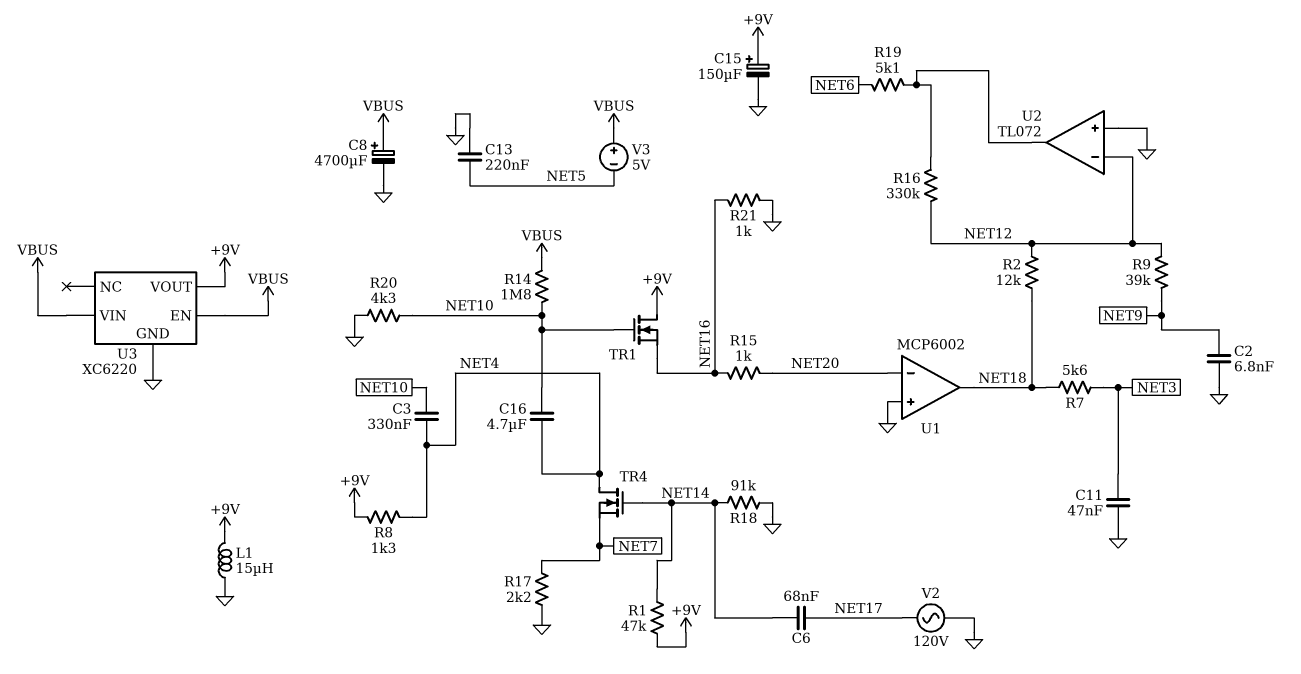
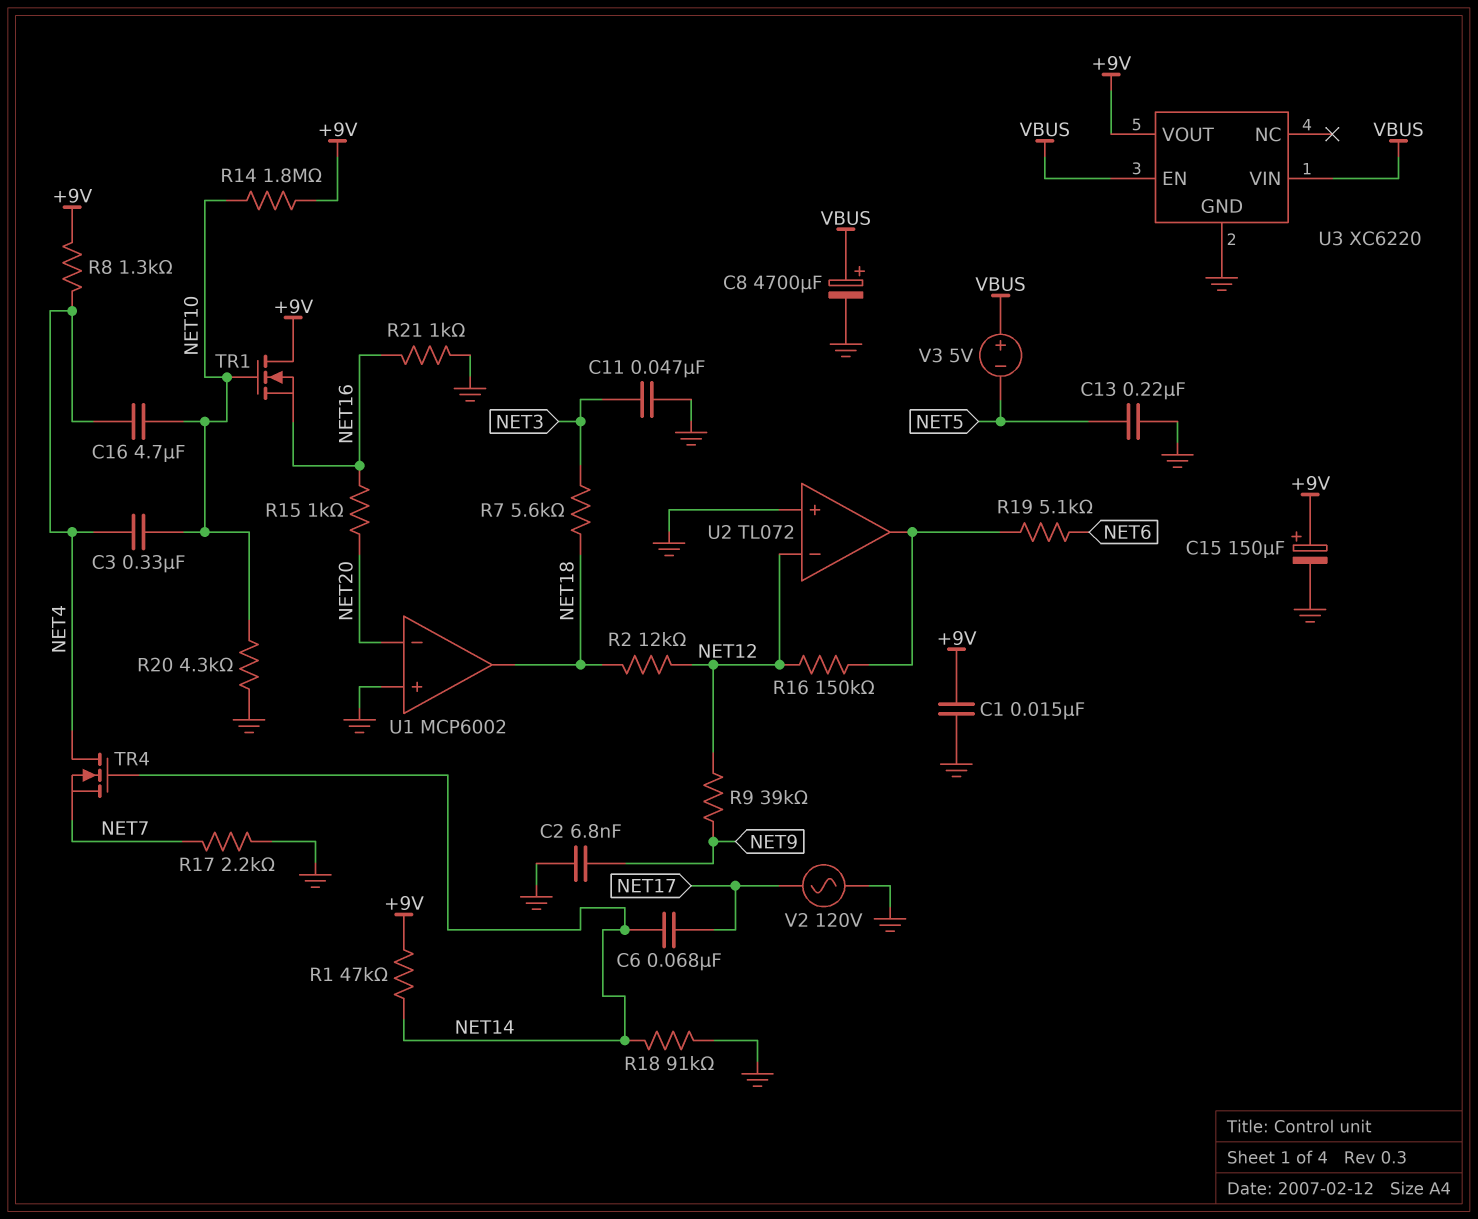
C1: none -> 15nF (+9V, GND)
L1: 15uH (+9V, GND) -> none
R14: 1.8M (NET10, VBUS) -> 1.8M (+9V, NET10)
R16: 330k (NET12, U2/out) -> 150k (NET12, U2/out)

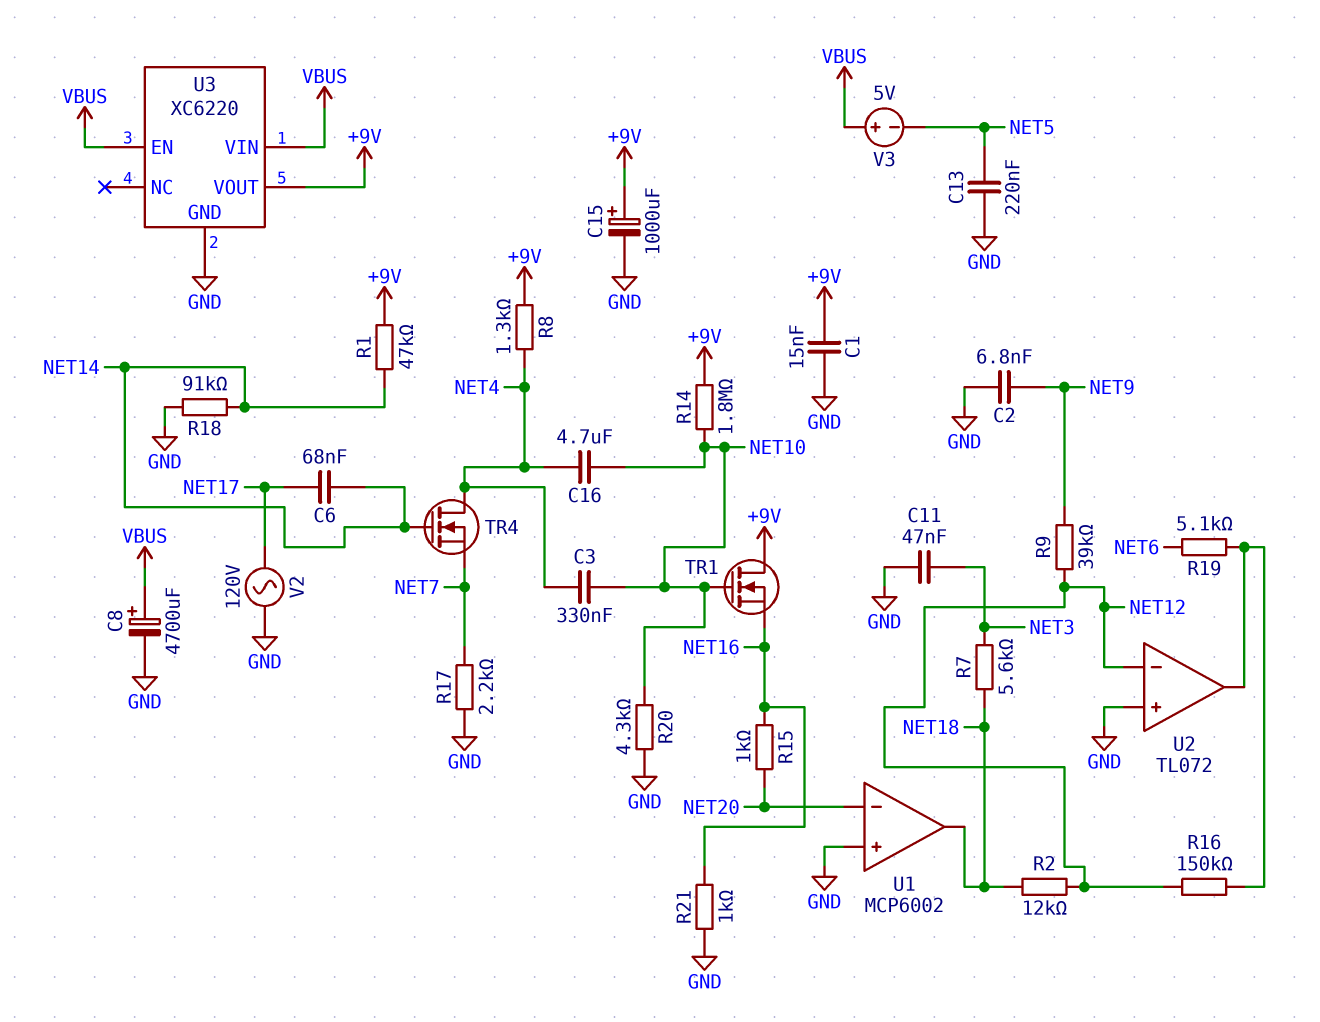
C15: 150uF (plus +9V, minus GND) -> 1000uF (plus +9V, minus GND)

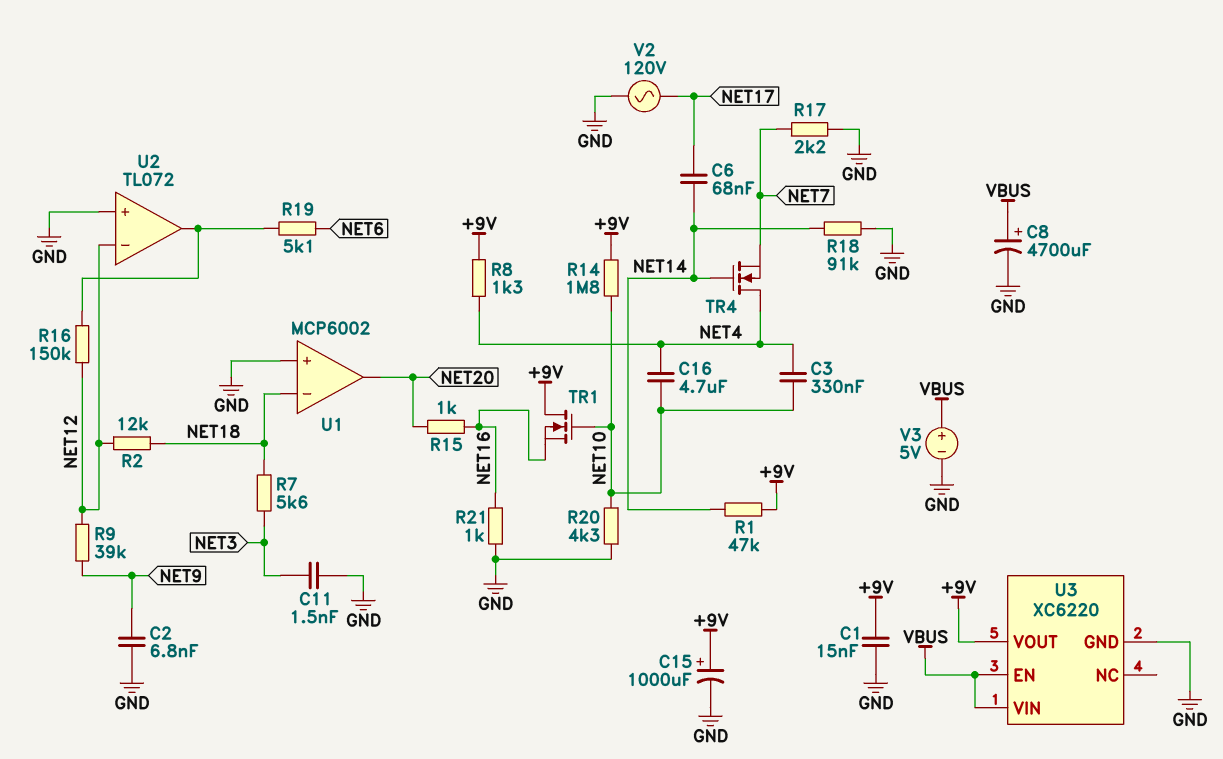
C11: 47nF (GND, NET3) -> 1.5nF (GND, NET3)
C13: 220nF (GND, NET5) -> none
U1 pin in-: NET20 -> NET18
U1 pin out: NET18 -> NET20
V3: 5V (plus VBUS, minus NET5) -> 5V (plus VBUS, minus GND)

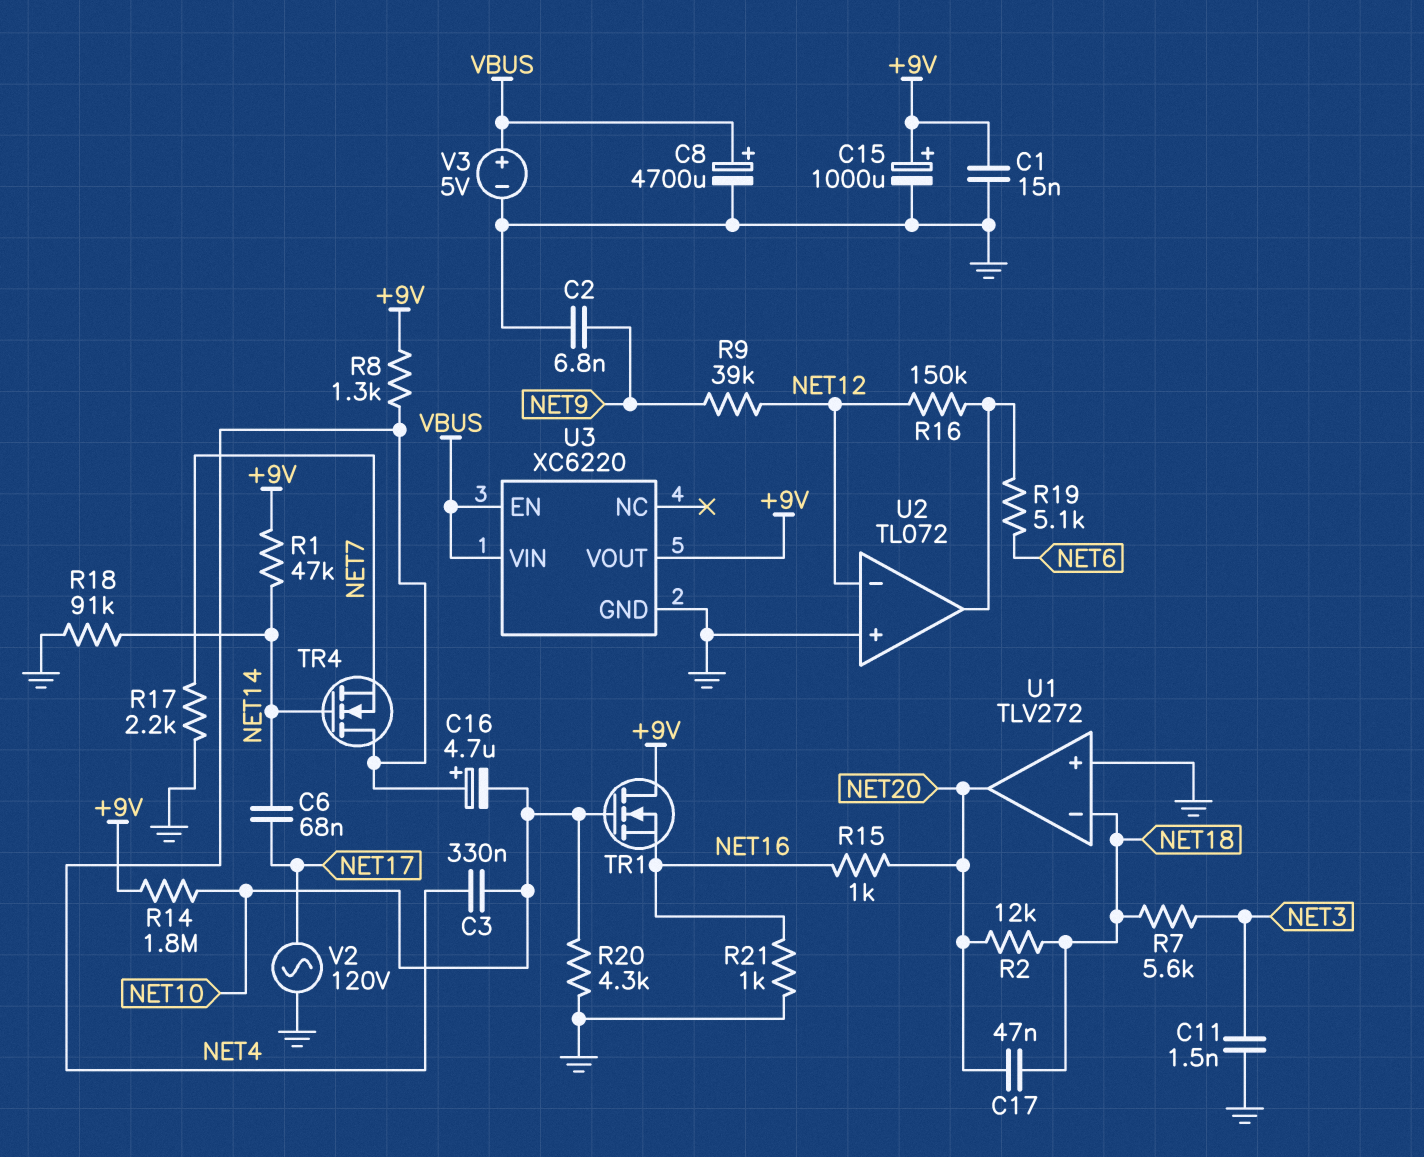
C16: 4.7uF (NET4, NET10) -> 4.7uF (plus NET4, minus NET10)
C17: none -> 47nF (NET18, NET20)
R2: 12k (NET12, NET18) -> 12k (NET18, NET20)
U1: MCP6002 -> TLV272

